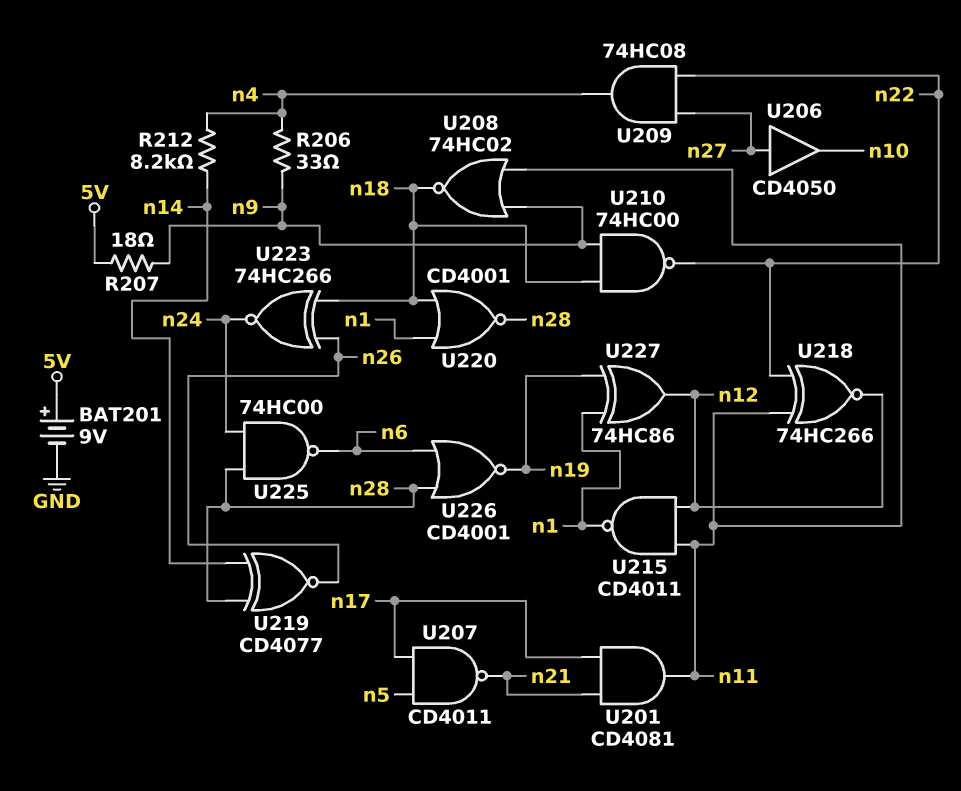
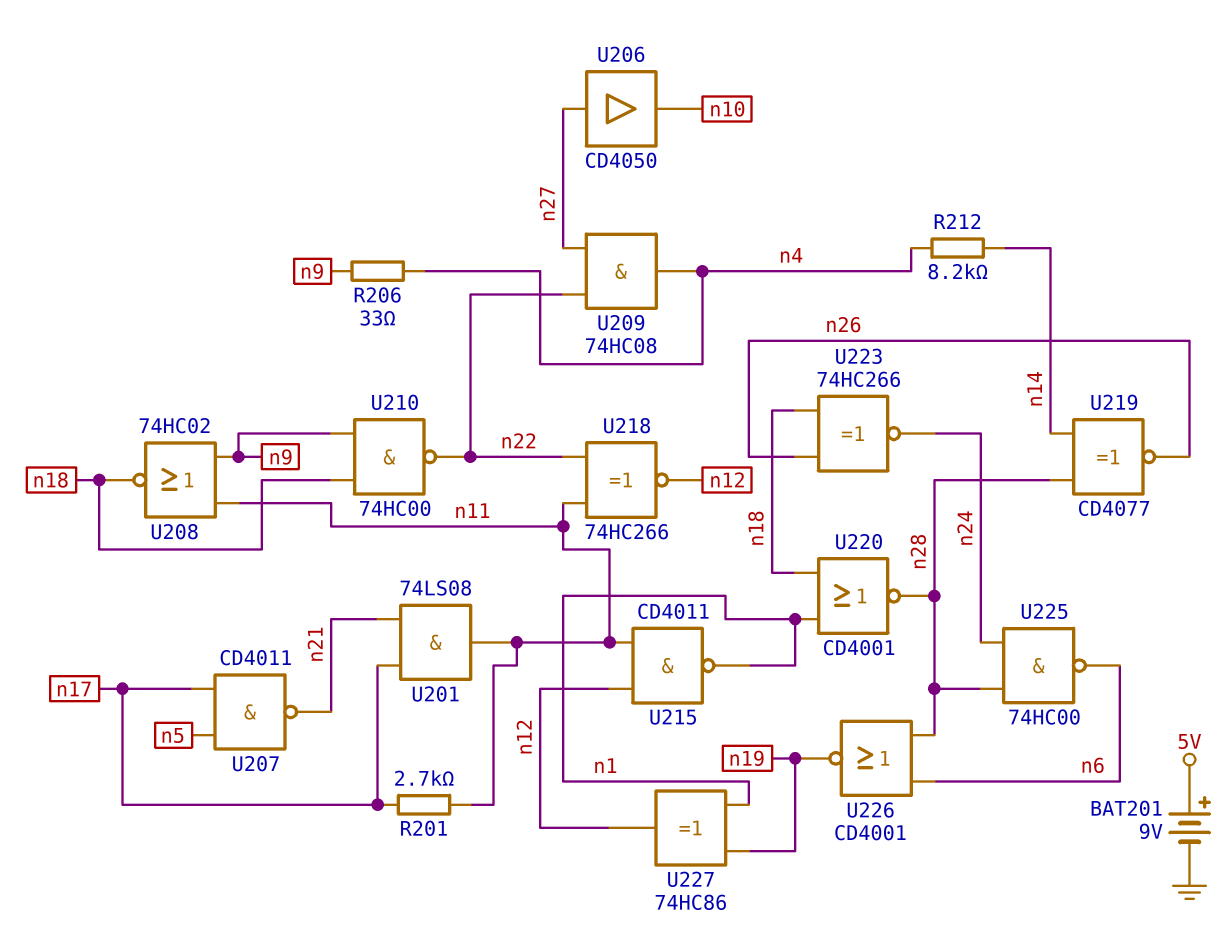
R201: none -> 2.7k (n11, n17)
R207: 18 (5V, n9) -> none
U201: AND CD4081 (in n17, in n21, out n11) -> AND 74LS08 (in n17, in n21, out n11)

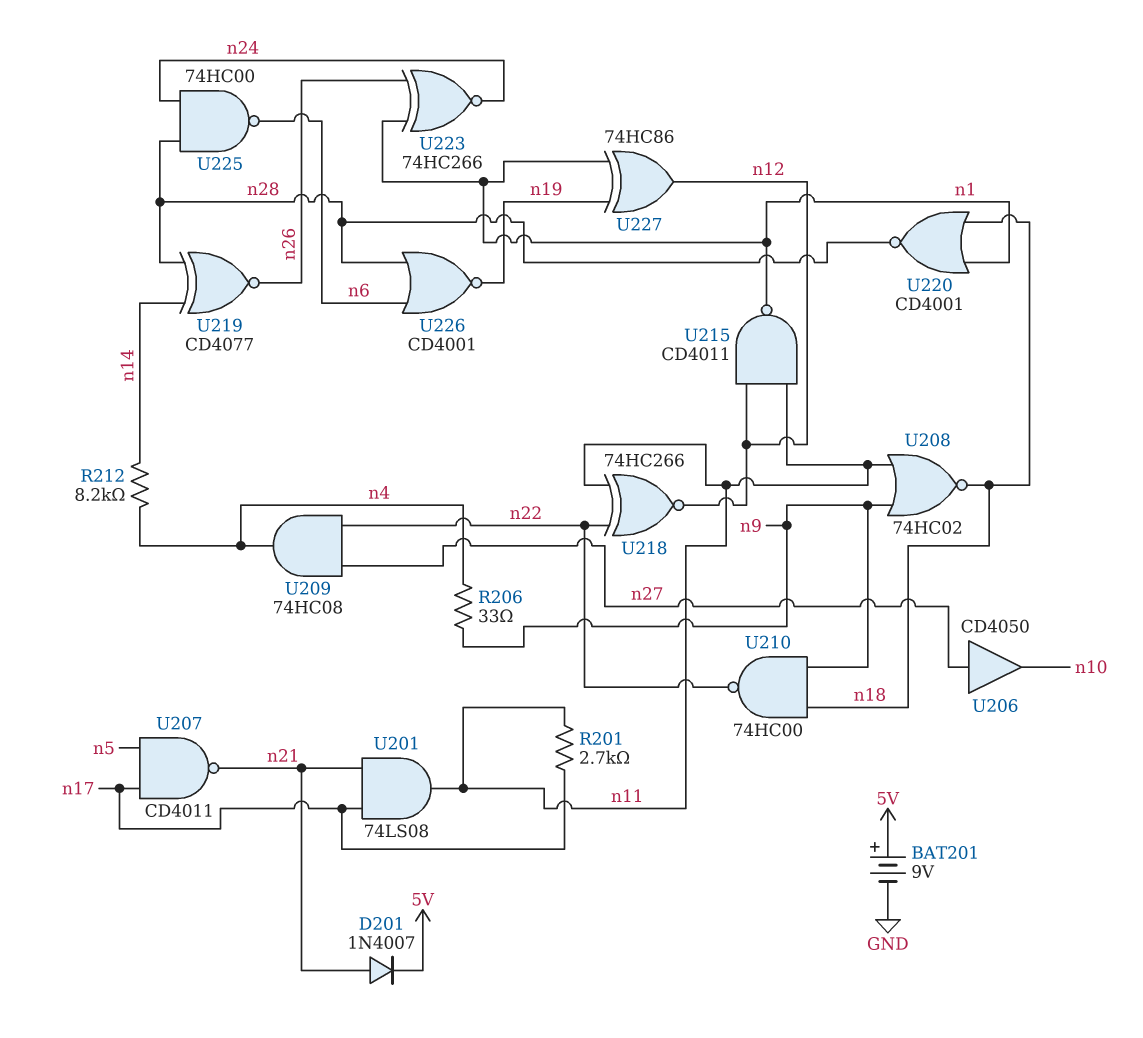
D201: none -> diode 1N4007 (A n21, K 5V)
U223: XNOR 74HC266 (in n18, in n26, out n24) -> XNOR 74HC266 (in n1, in n26, out n24)

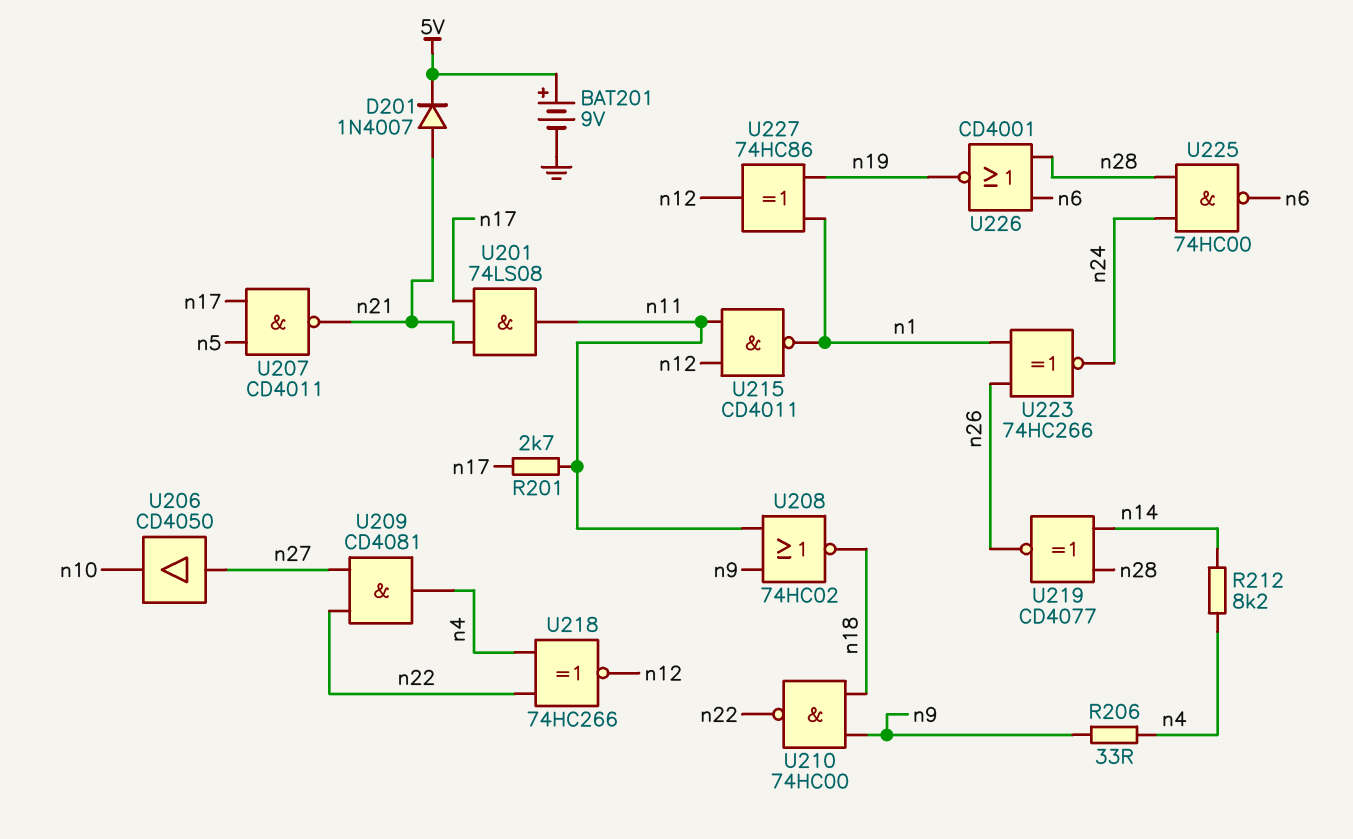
U209: AND 74HC08 (in n22, in n27, out n4) -> AND CD4081 (in n22, in n27, out n4)
U218: XNOR 74HC266 (in n11, in n22, out n12) -> XNOR 74HC266 (in n4, in n22, out n12)
U220: NOR CD4001 (in n1, in n18, out n28) -> none

